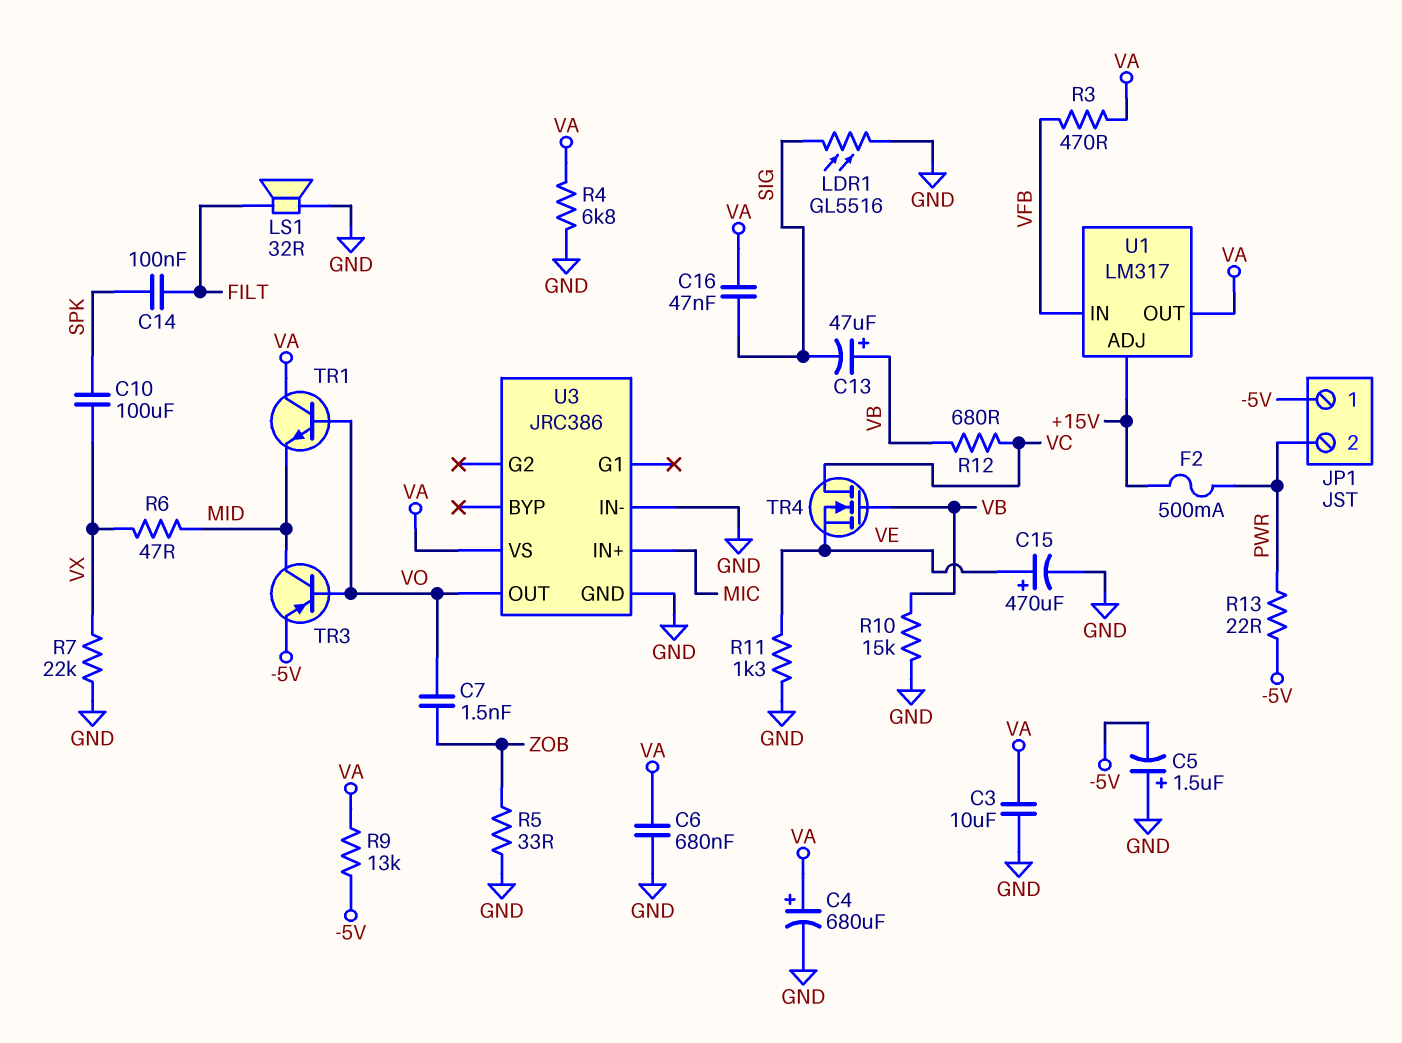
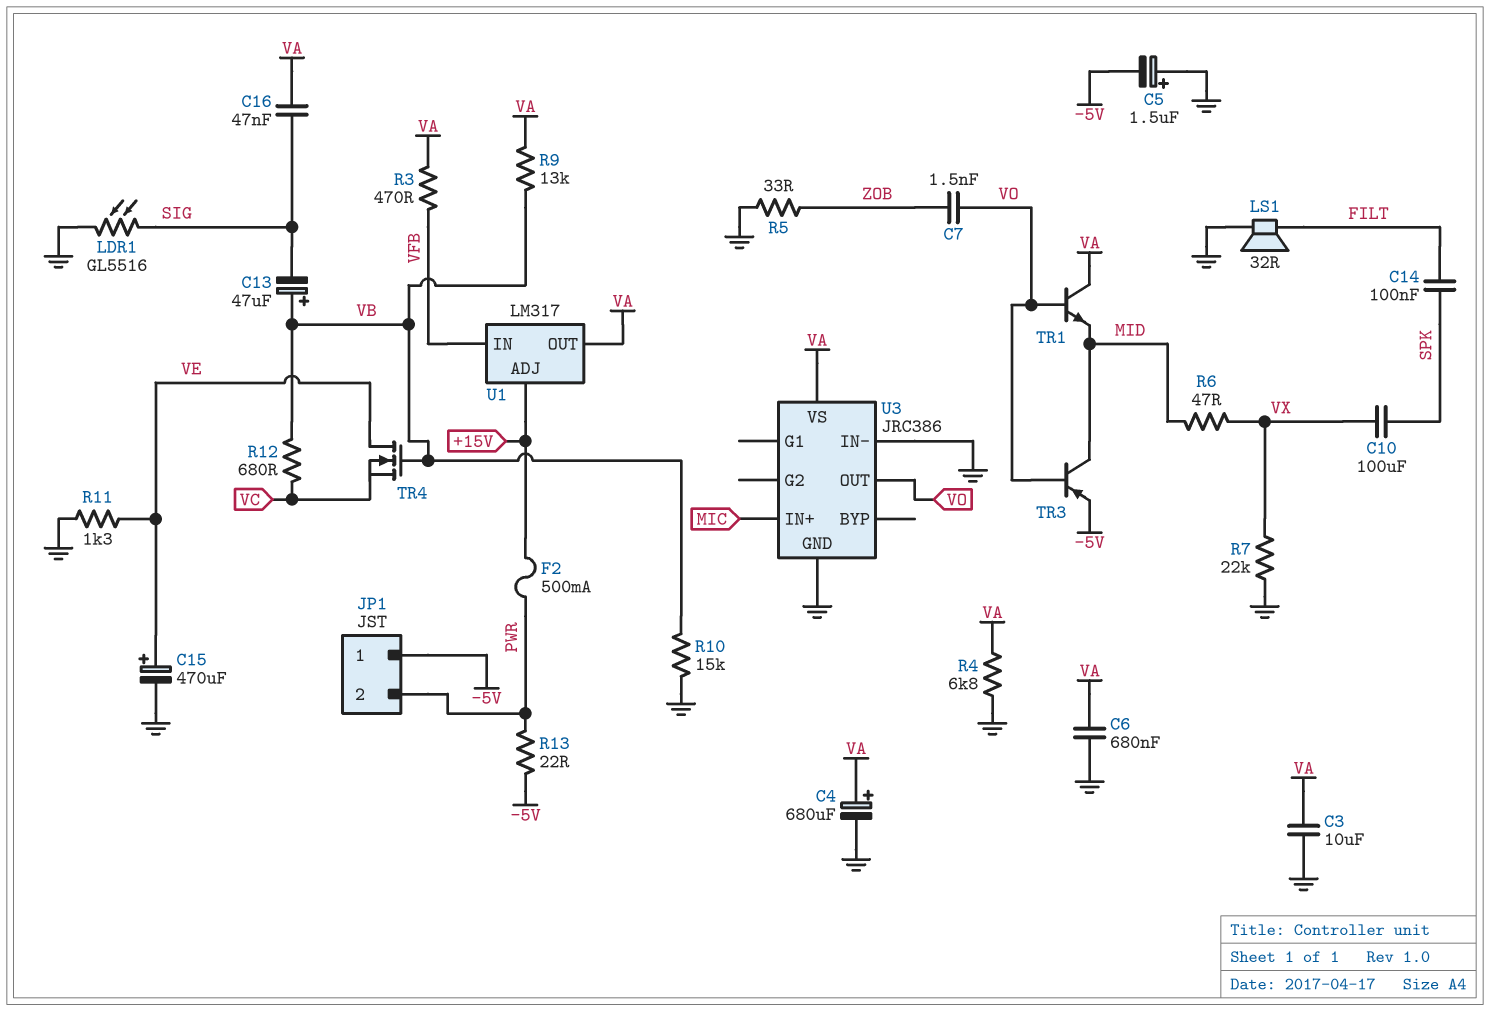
R9: 13k (-5V, VA) -> 13k (VA, VB)
TR4: NMOS (G VB, D VC, S VE) -> NMOS (G VB, D VE, S VC)

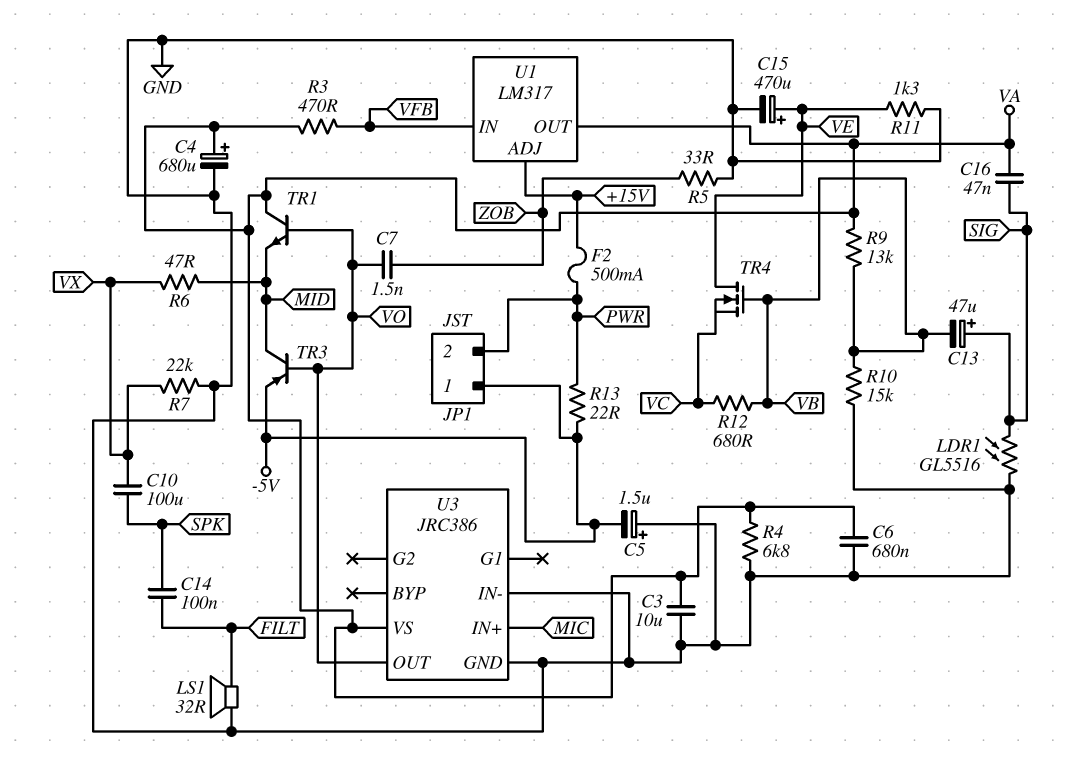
C13: 47uF (plus VB, minus SIG) -> 47uF (plus SIG, minus VB)

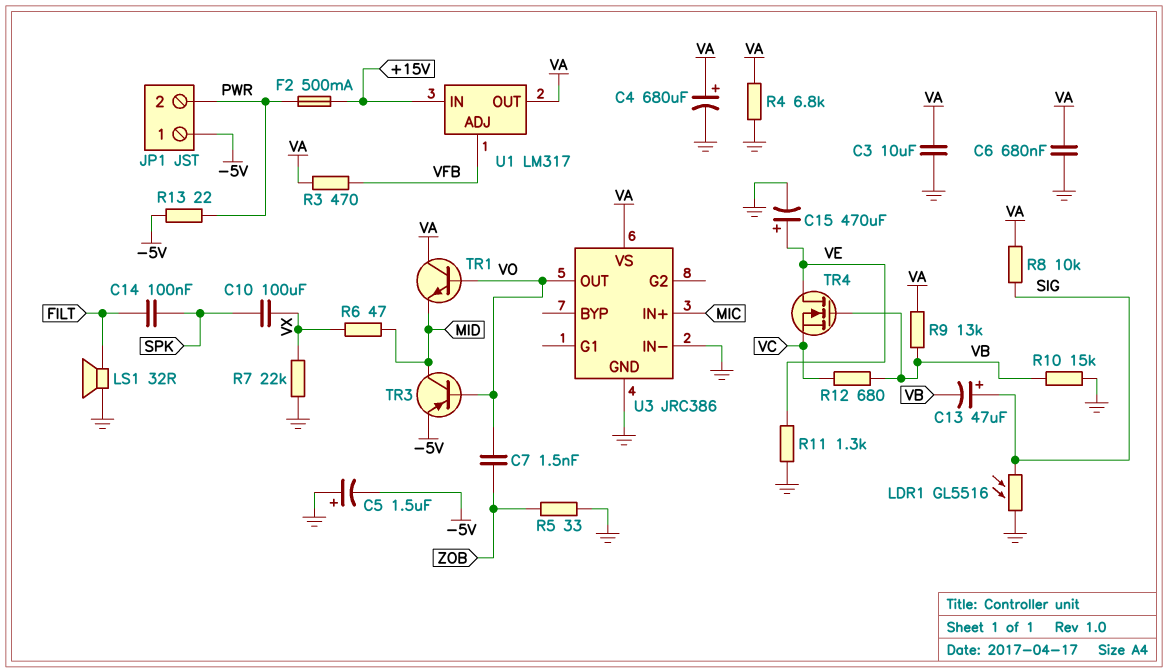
C16: 47nF (SIG, VA) -> none
R8: none -> 10k (SIG, VA)
U1 pin ADJ: +15V -> VFB
U1 pin IN: VFB -> +15V

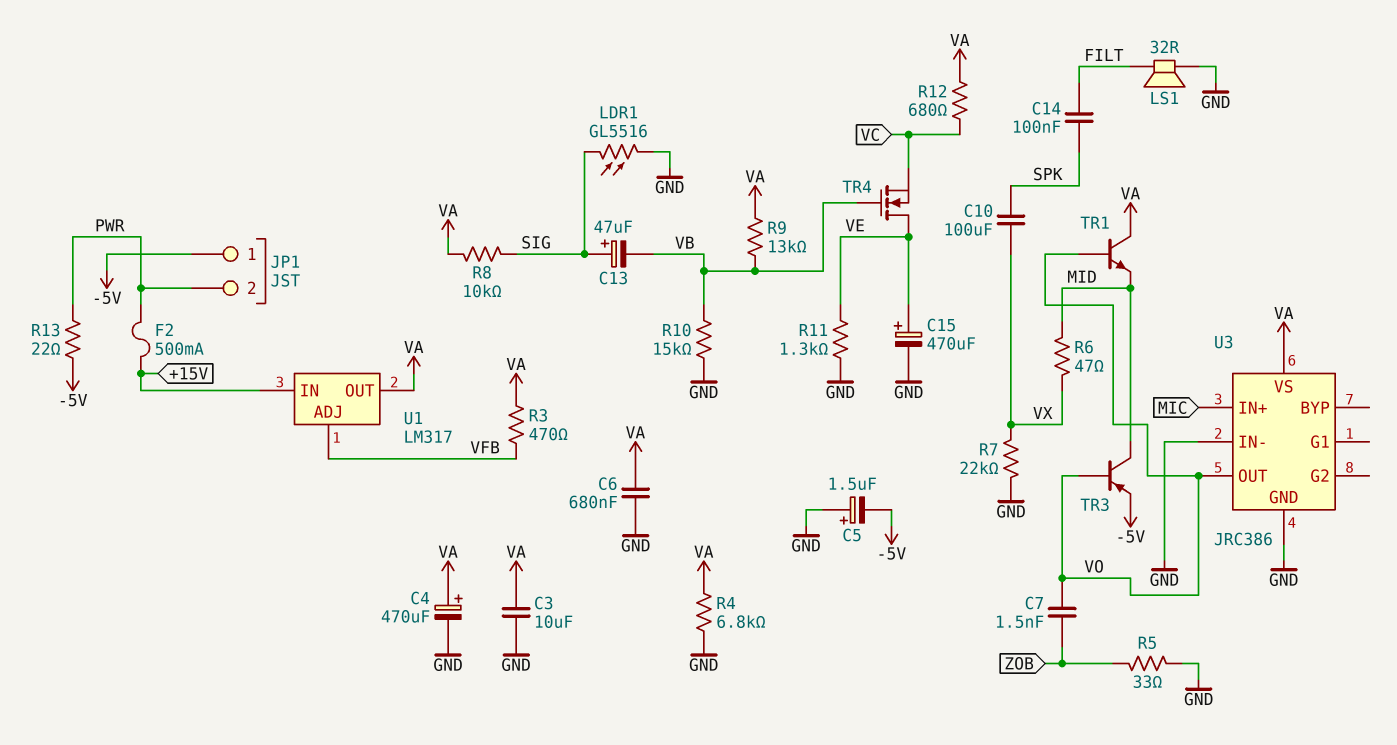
C4: 680uF (plus VA, minus GND) -> 470uF (plus VA, minus GND)
R12: 680 (VB, VC) -> 680 (VA, VC)

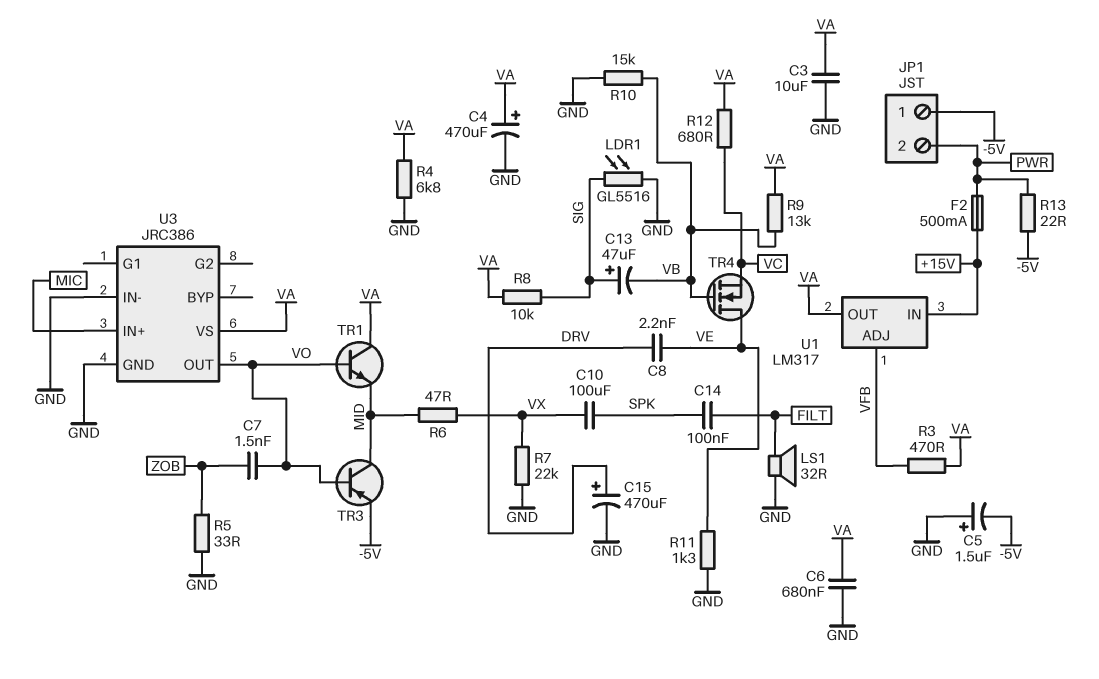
C8: none -> 2.2nF (DRV, VE)
C15: 470uF (plus VE, minus GND) -> 470uF (plus DRV, minus GND)

